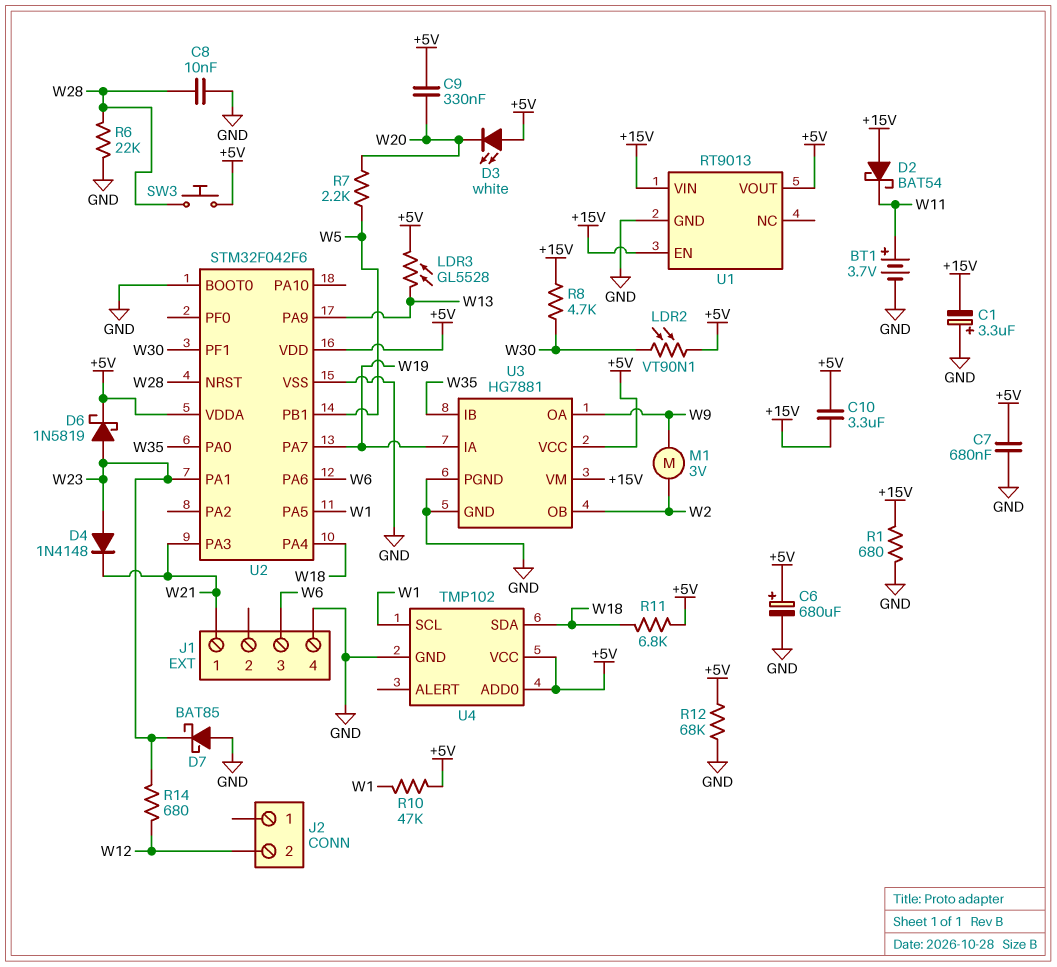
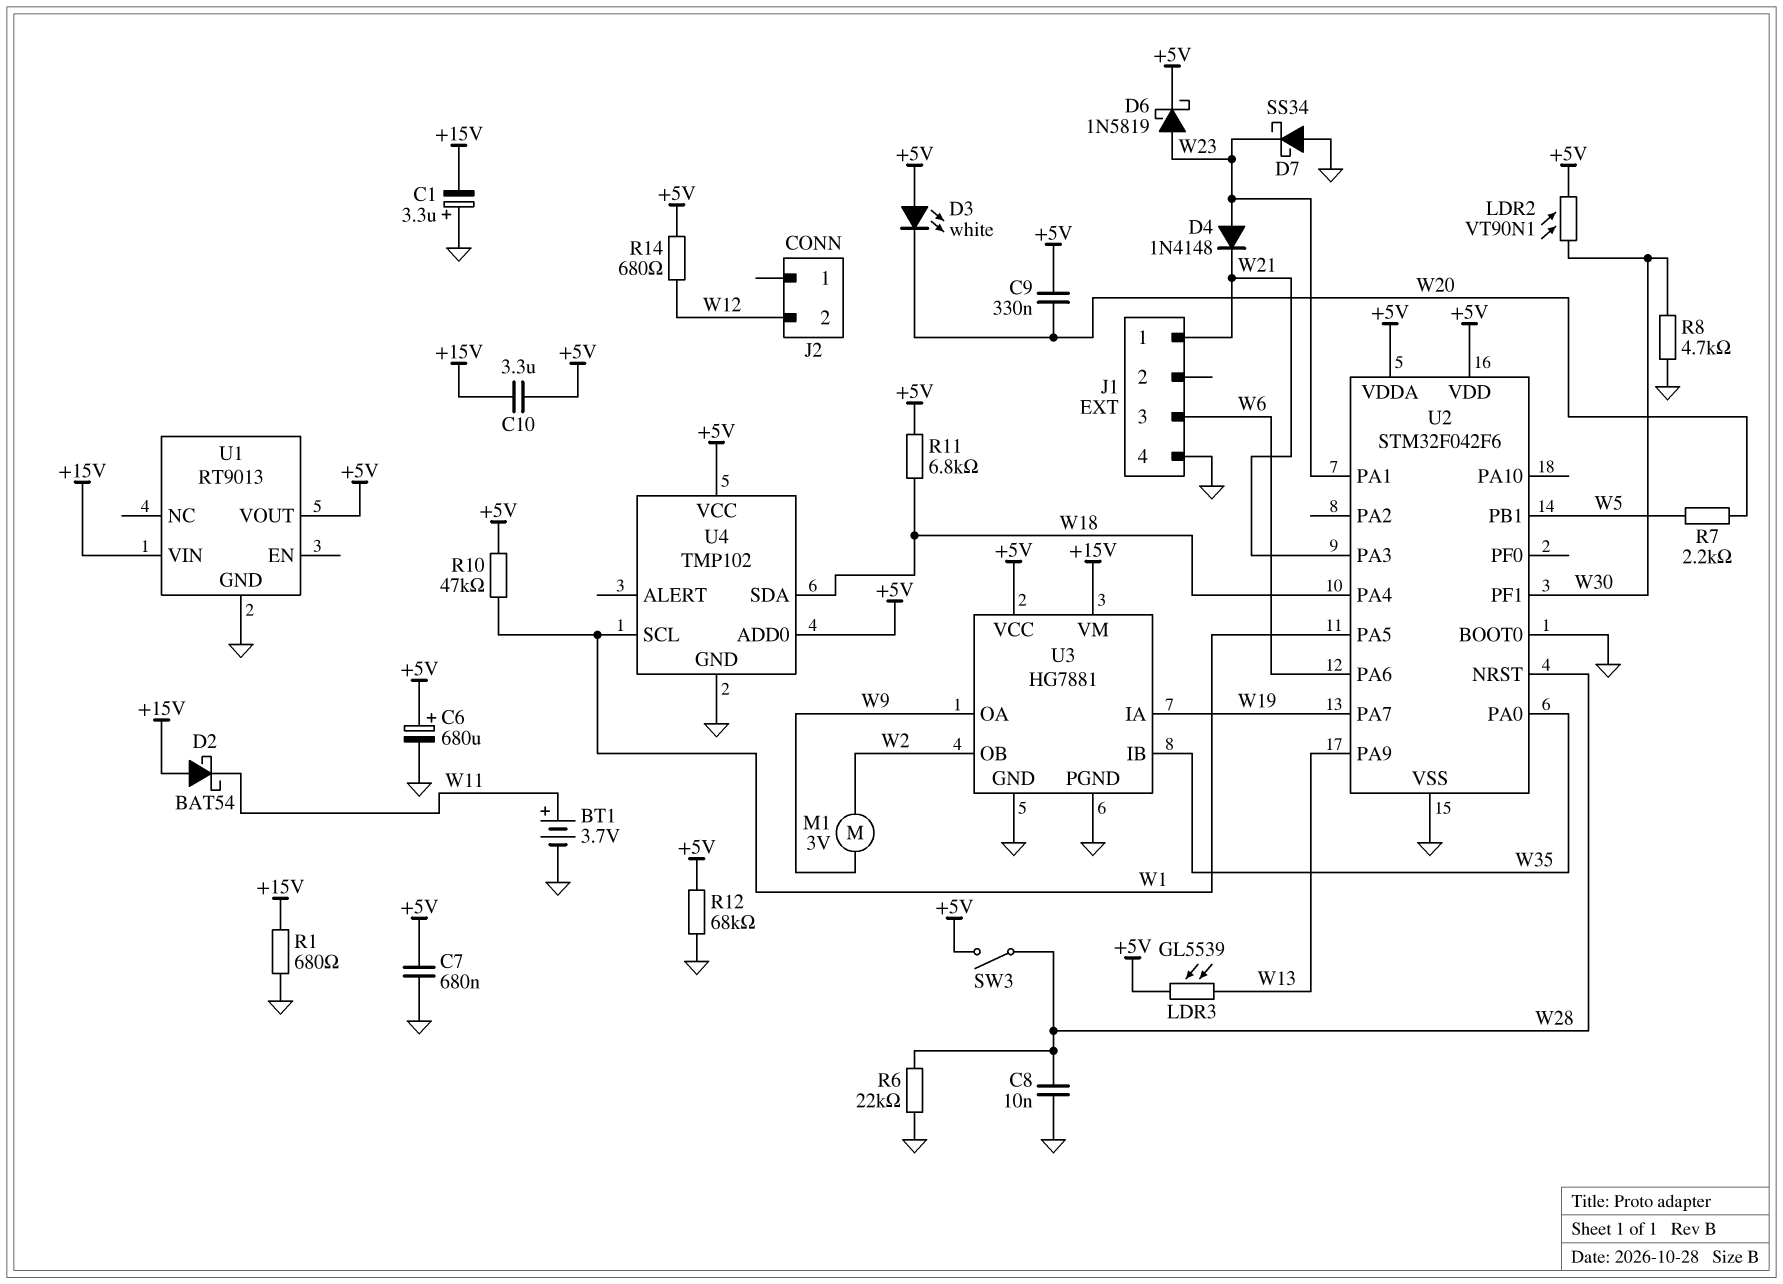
D7: schottky BAT85 (A GND, K W23) -> schottky SS34 (A GND, K W23)
LDR3: GL5528 (+5V, W13) -> GL5539 (+5V, W13)
R8: 4.7k (+15V, W30) -> 4.7k (GND, W30)
R14: 680 (W12, W23) -> 680 (+5V, W12)
SW3: button (+5V, W28) -> switch (+5V, W28)
U1 pin EN: +15V -> none

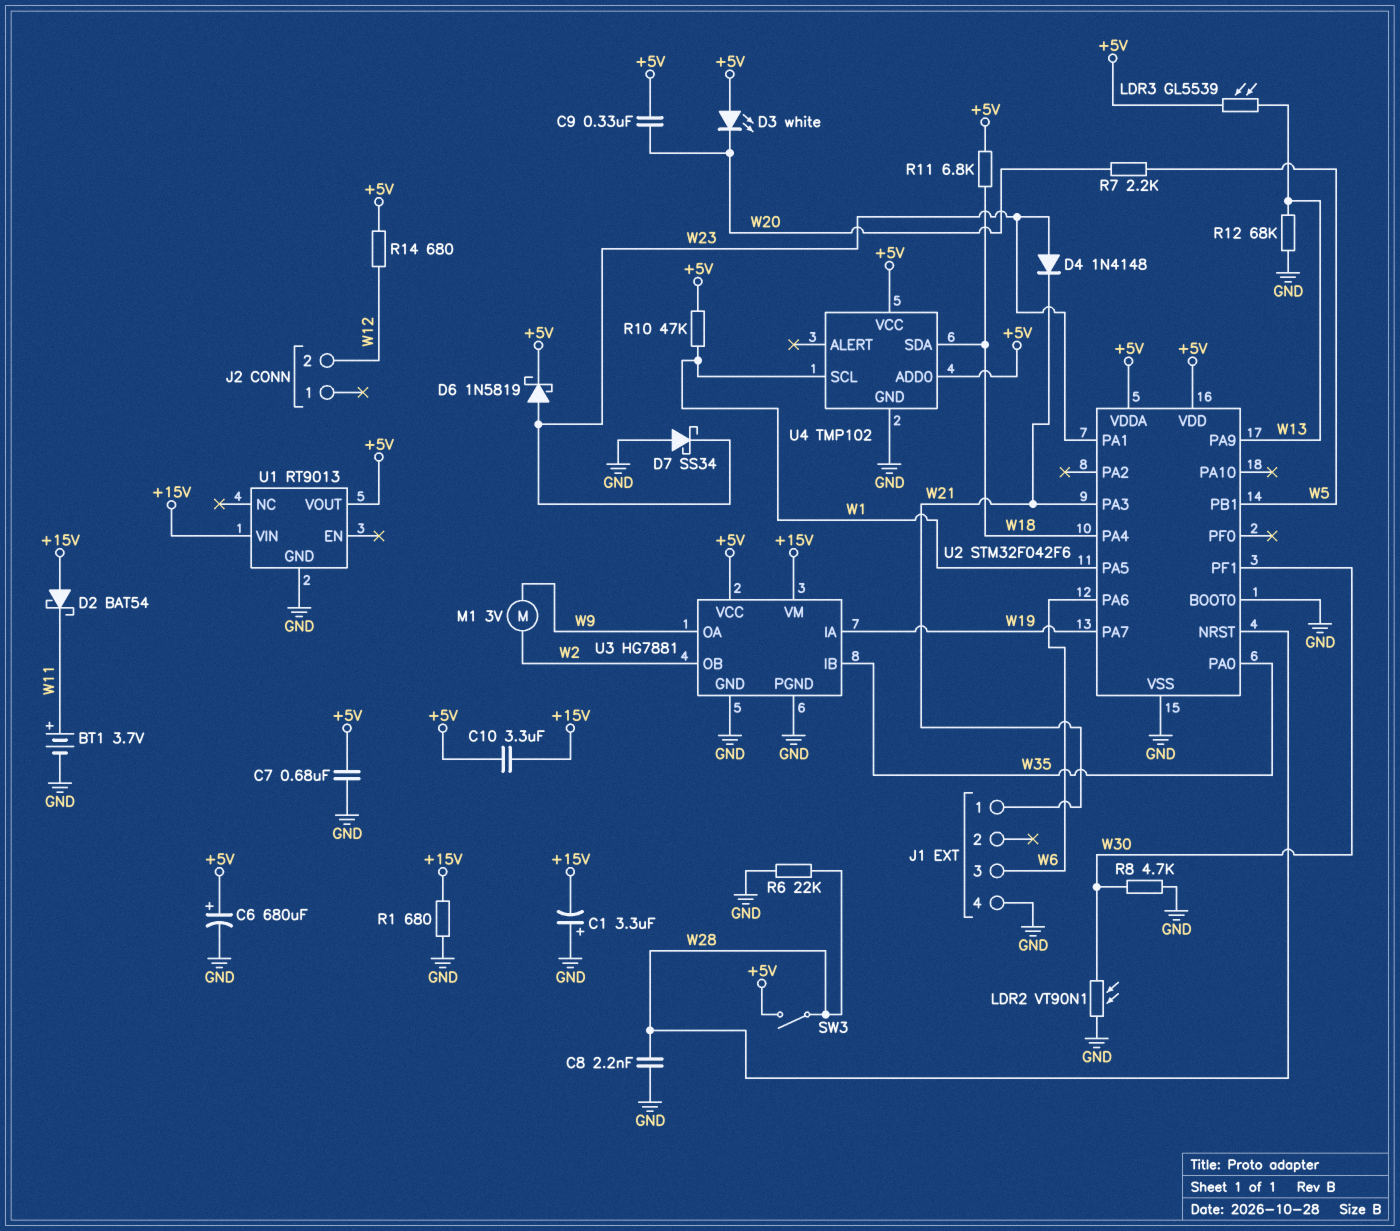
C8: 10nF (GND, W28) -> 2.2nF (GND, W28)
LDR2: VT90N1 (+5V, W30) -> VT90N1 (GND, W30)
R12: 68k (+5V, GND) -> 68k (GND, W13)

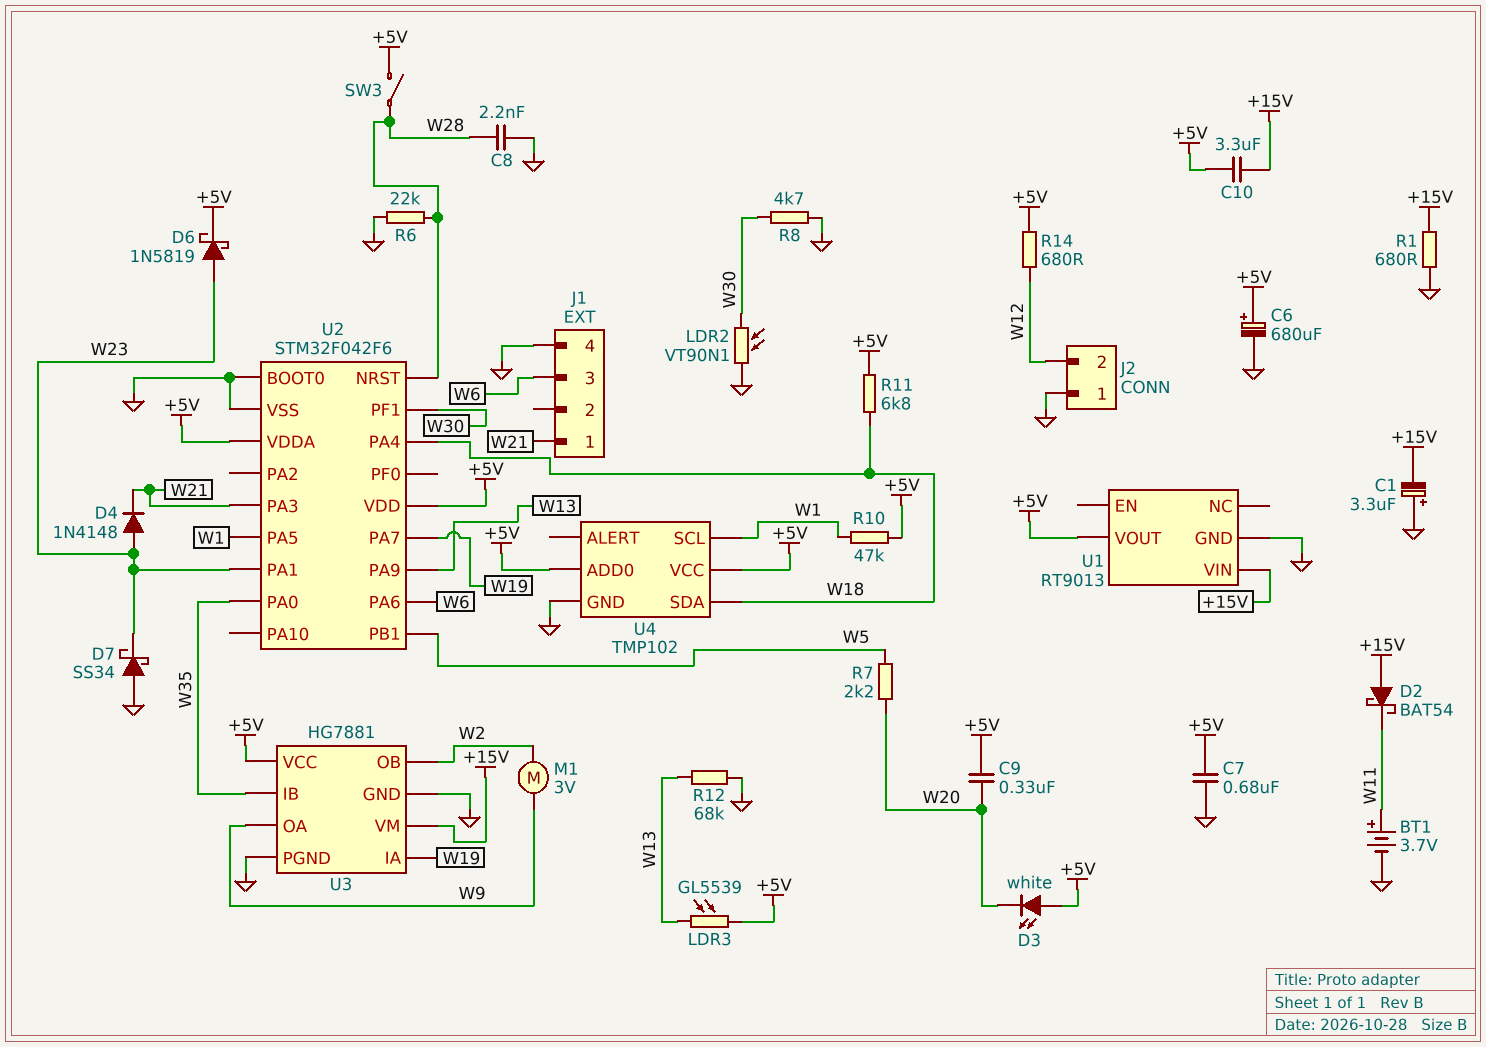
J2 pin 1: none -> GND

